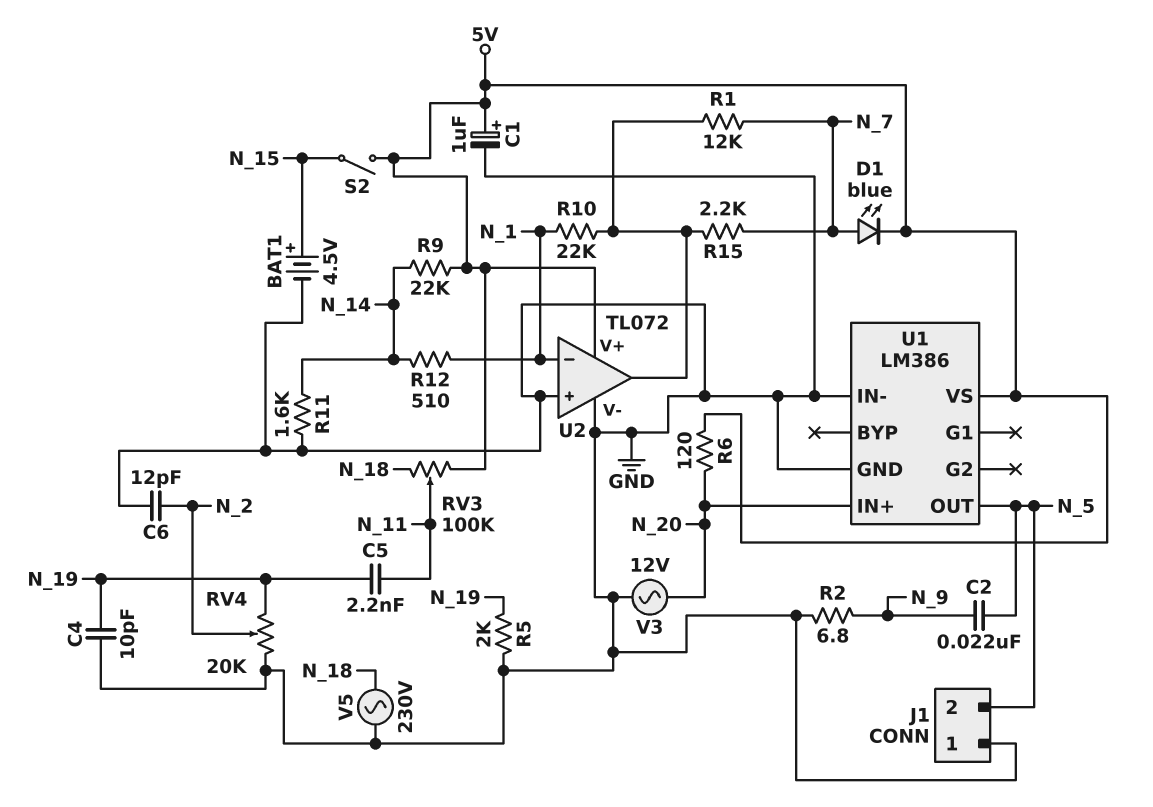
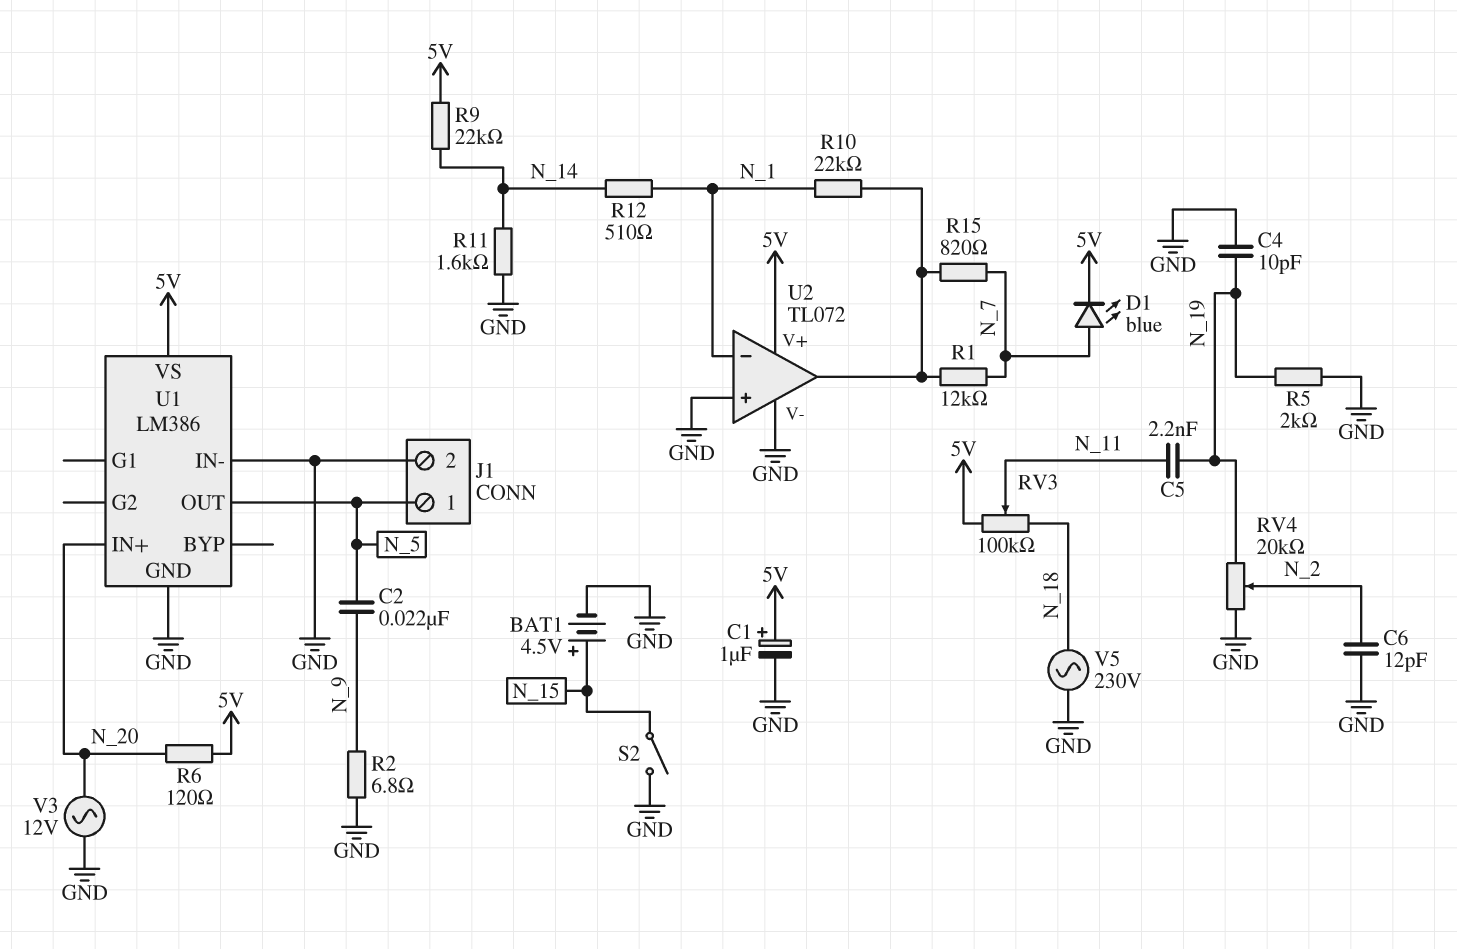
J1 pin 1: GND -> N_5
J1 pin 2: N_5 -> GND
R15: 2.2k (N_7, U2/out) -> 820 (N_7, U2/out)
S2: switch (5V, N_15) -> switch (GND, N_15)

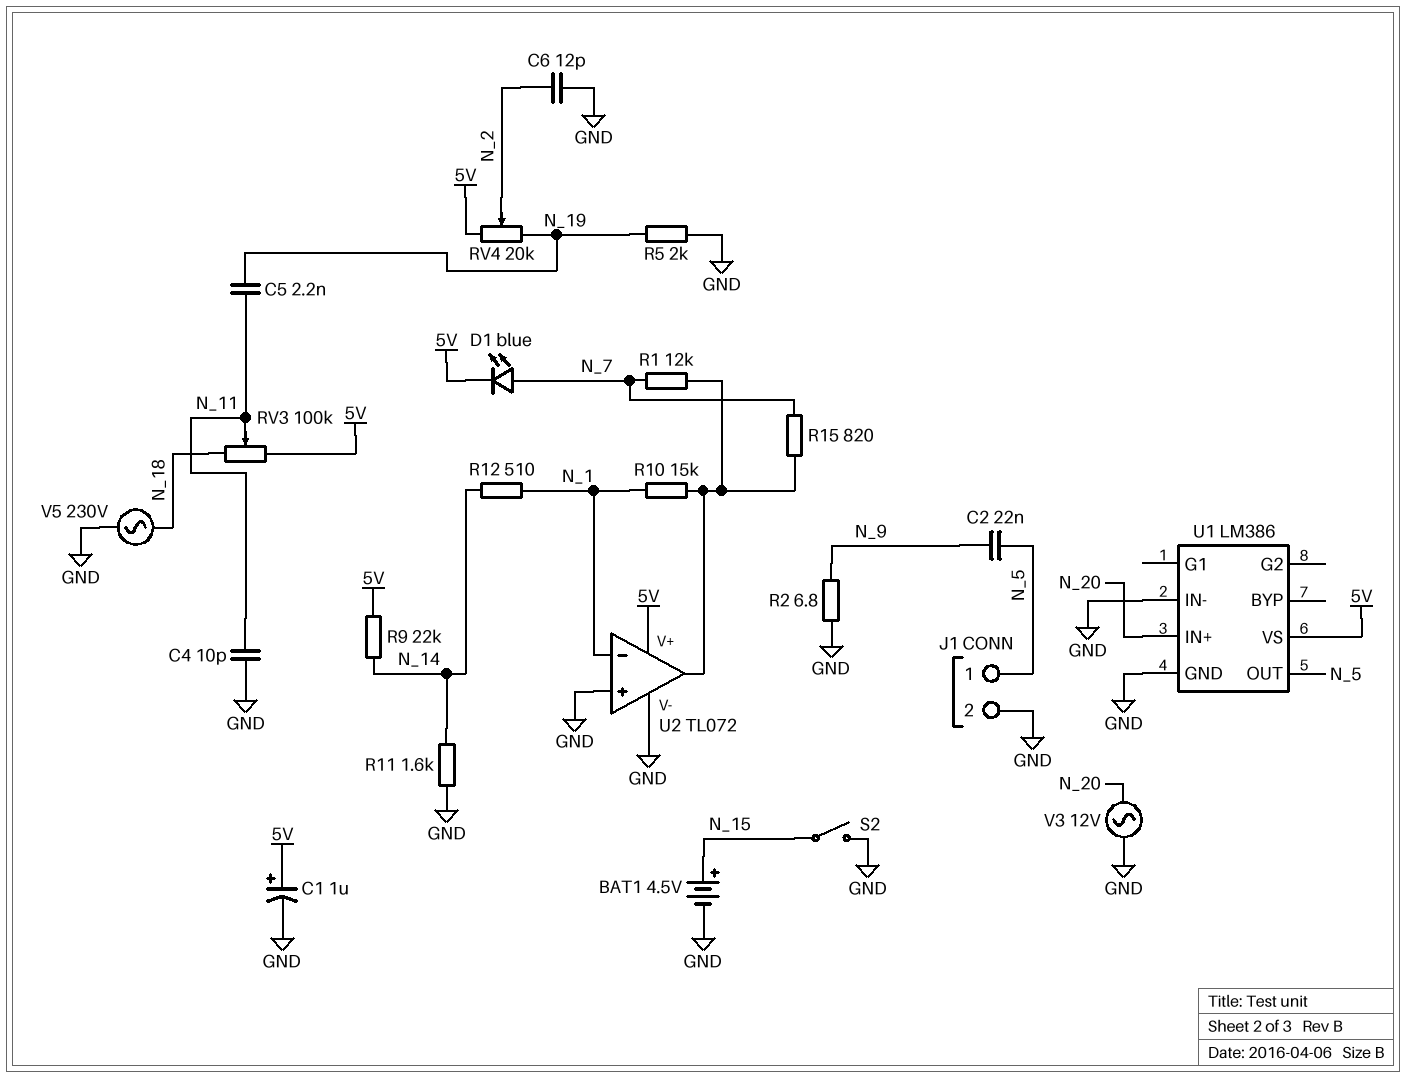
C4: 10pF (GND, N_19) -> 10pF (GND, N_11)
R6: 120 (5V, N_20) -> none
R10: 22k (N_1, U2/out) -> 15k (N_1, U2/out)
RV4: 20k (GND, N_19, wiper N_2) -> 20k (5V, N_19, wiper N_2)

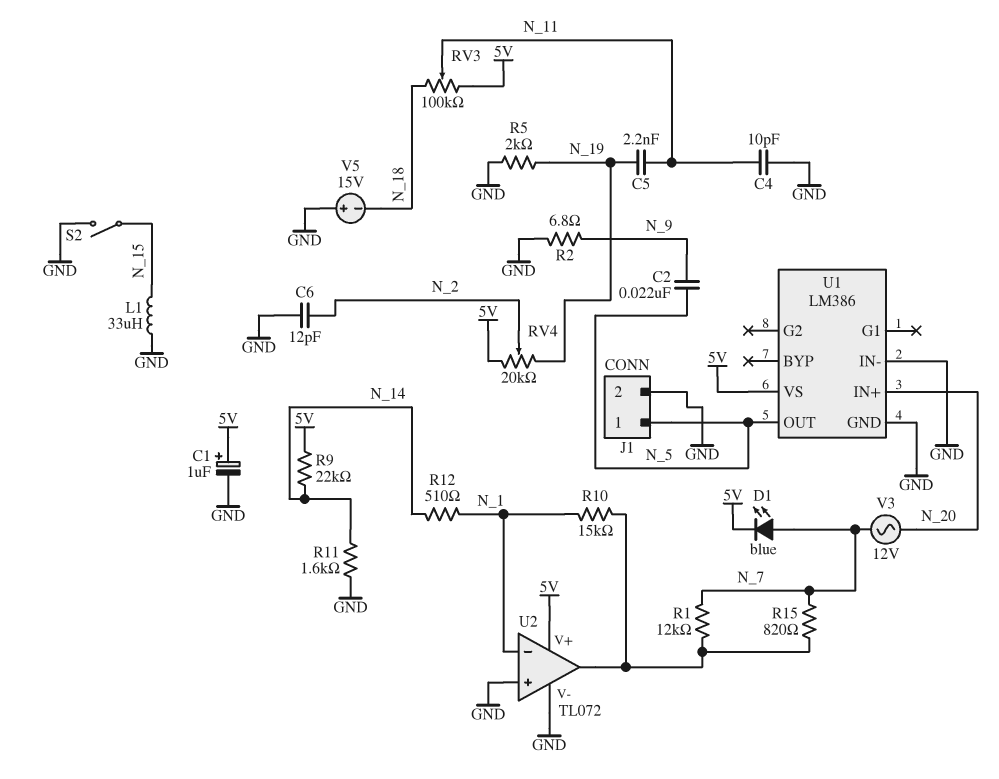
BAT1: 4.5V (plus N_15, minus GND) -> none
L1: none -> 33uH (GND, N_15)
V3: AC 12V (GND, N_20) -> AC 12V (N_7, N_20)
V5: AC 230V (GND, N_18) -> 15V (plus GND, minus N_18)

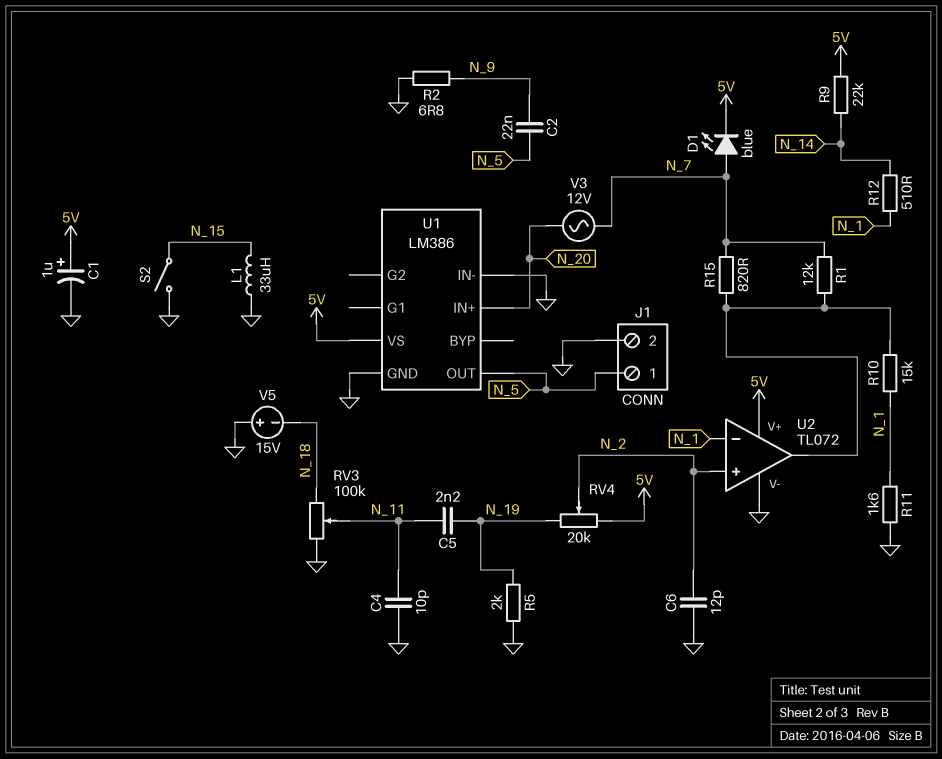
R11: 1.6k (GND, N_14) -> 1.6k (GND, N_1)
RV3: 100k (5V, N_18, wiper N_11) -> 100k (GND, N_18, wiper N_11)
U2 pin in+: GND -> N_2

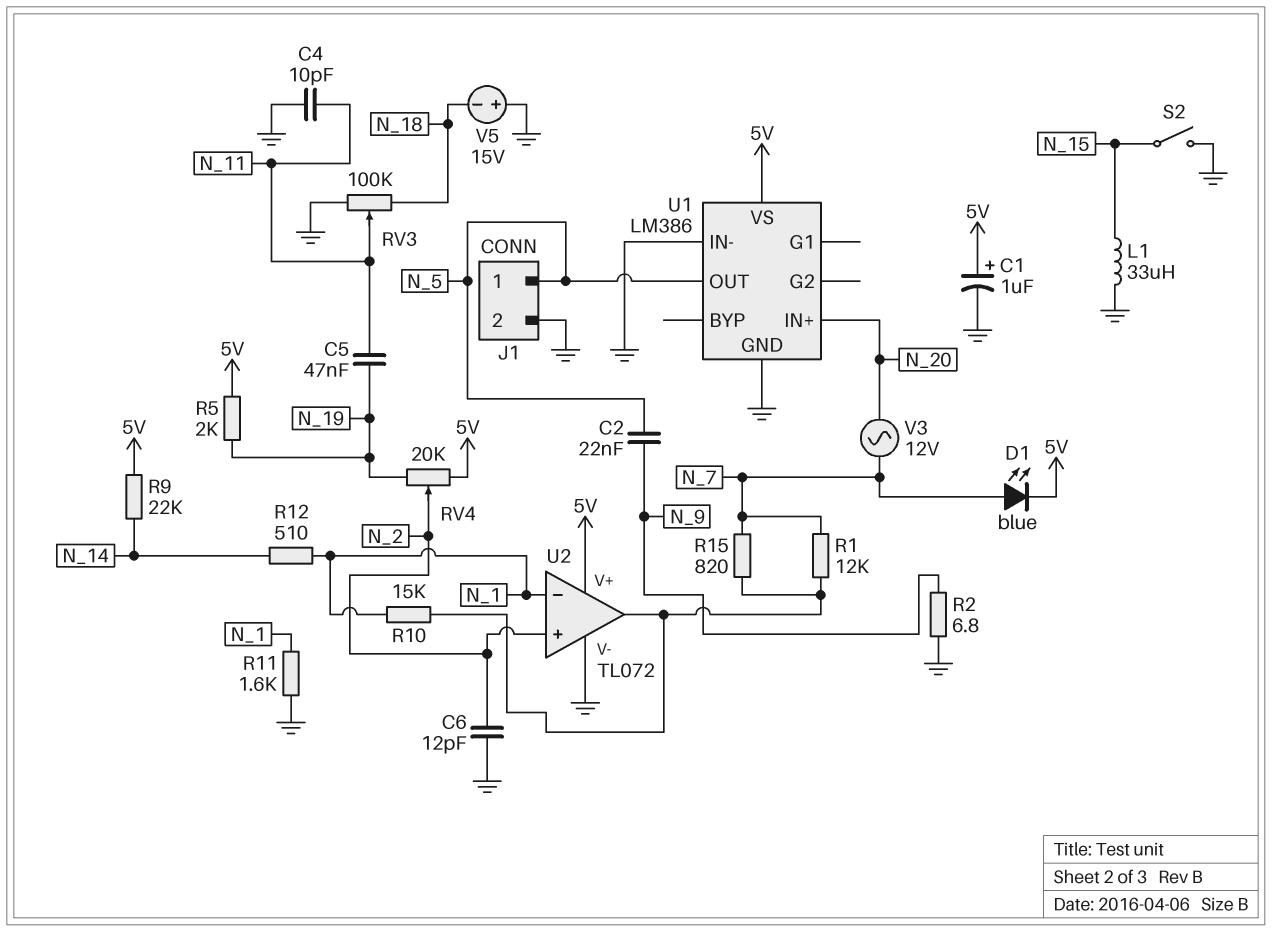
C5: 2.2nF (N_11, N_19) -> 47nF (N_11, N_19)
R5: 2k (GND, N_19) -> 2k (5V, N_19)

